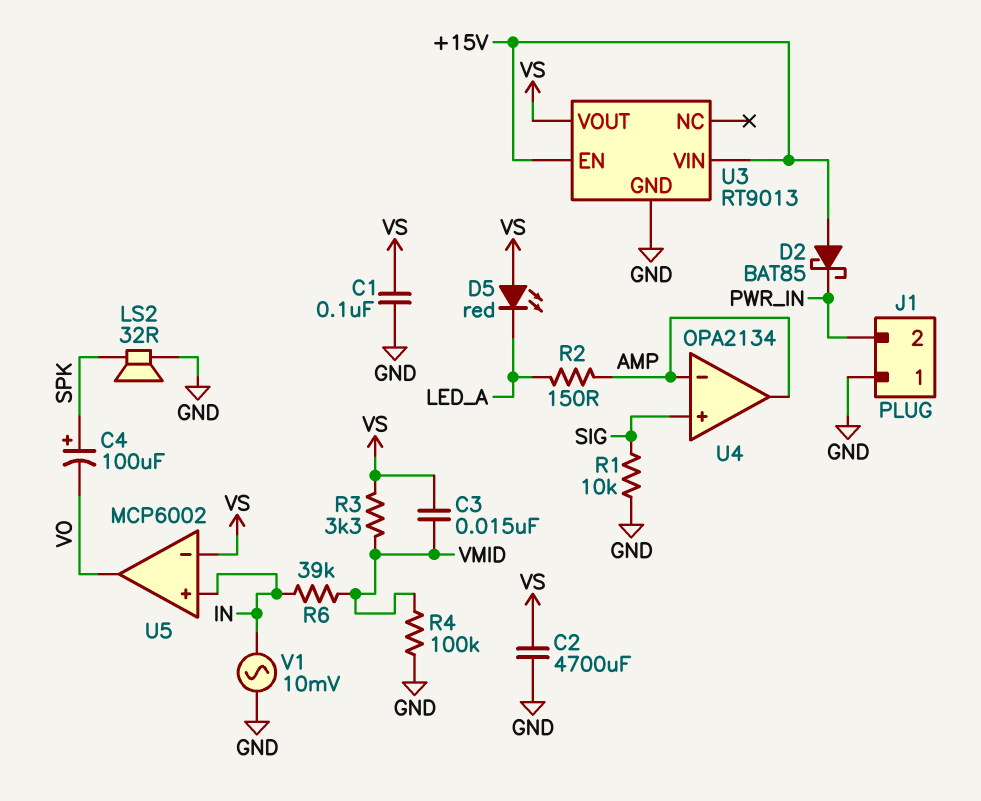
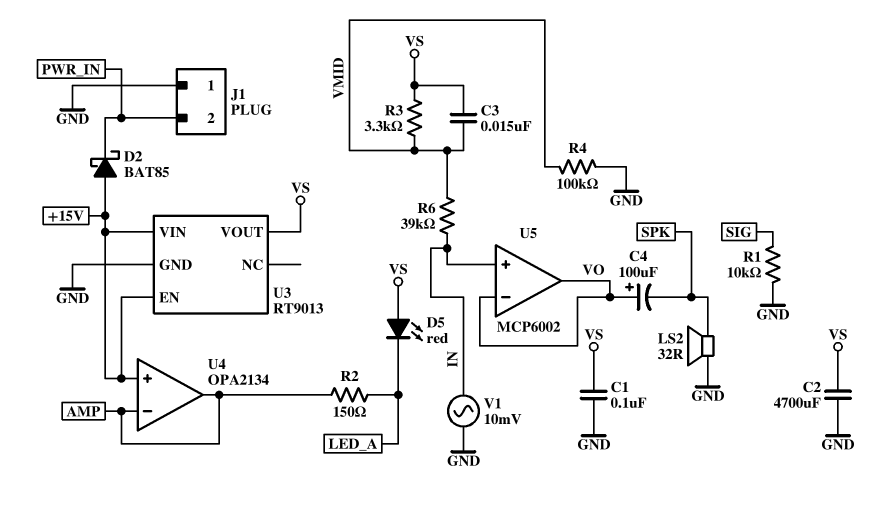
C4: 100uF (plus SPK, minus VO) -> 100uF (plus VO, minus SPK)
U4 pin in+: SIG -> +15V
U5 pin in-: VS -> VO

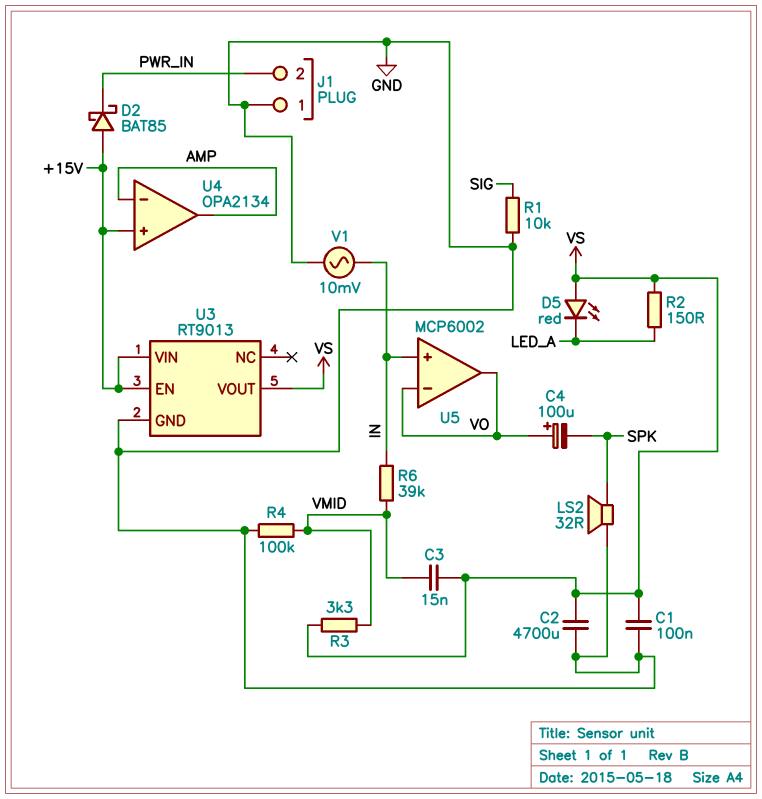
R2: 150 (AMP, LED_A) -> 150 (LED_A, VS)

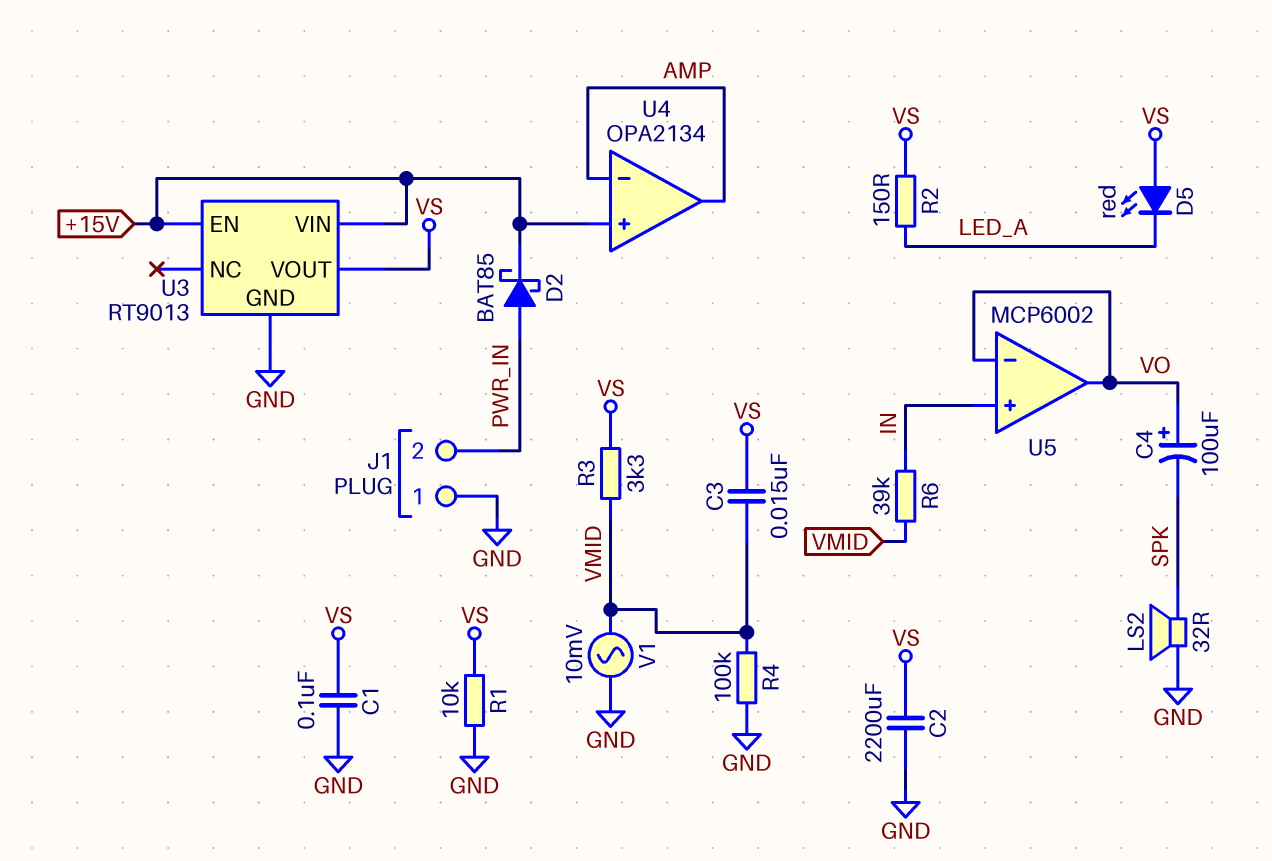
C2: 4700uF (GND, VS) -> 2200uF (GND, VS)
D2: schottky BAT85 (A +15V, K PWR_IN) -> schottky BAT85 (A PWR_IN, K +15V)
R1: 10k (GND, SIG) -> 10k (GND, VS)
V1: AC 10mV (GND, IN) -> AC 10mV (GND, VMID)

